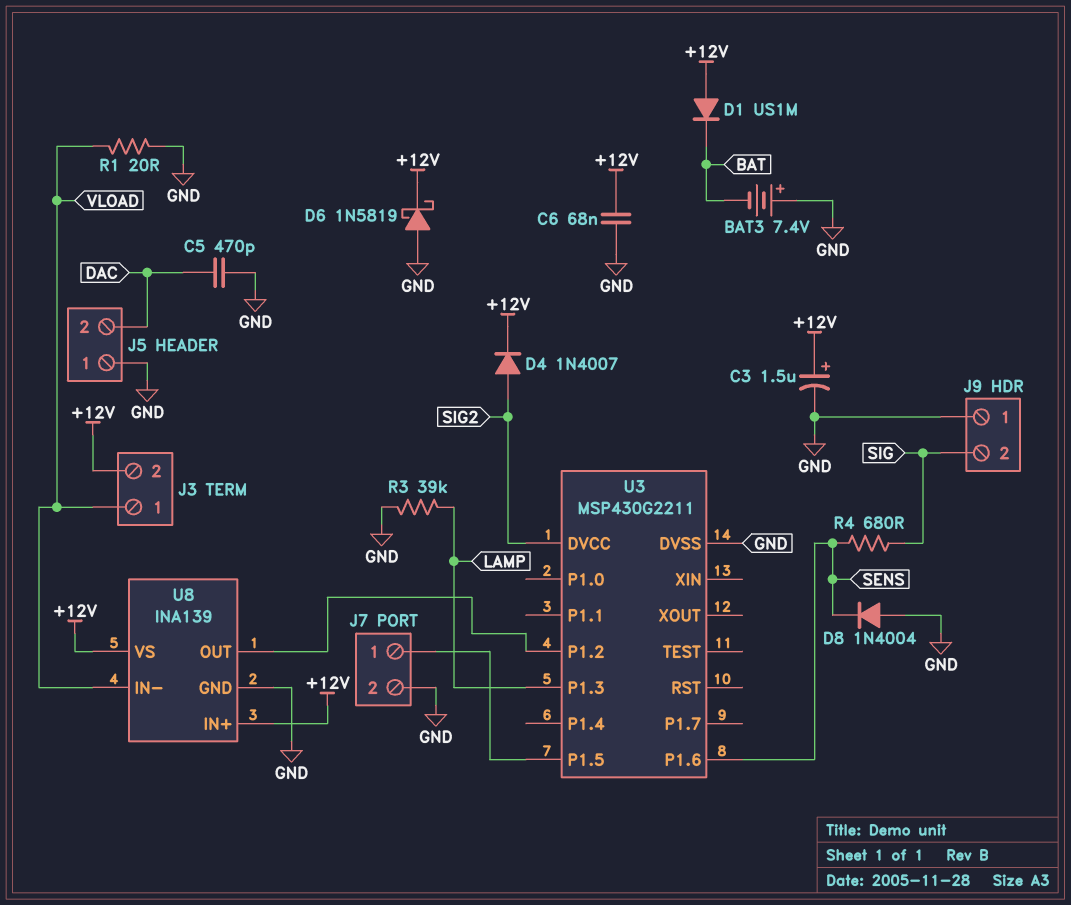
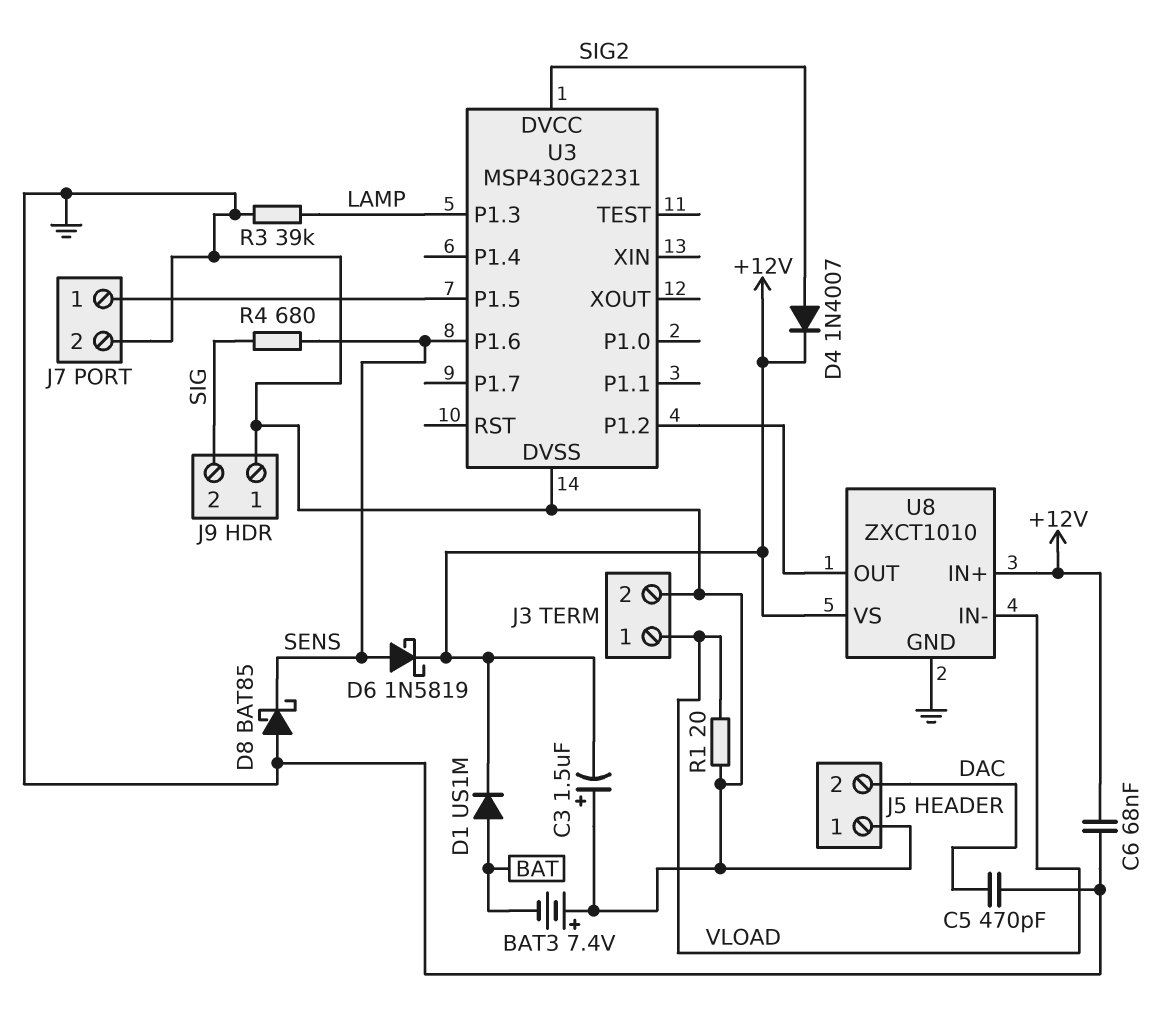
C3: 1.5uF (plus +12V, minus GND) -> 1.5uF (plus GND, minus +12V)
D1: diode US1M (A +12V, K BAT) -> diode US1M (A BAT, K +12V)
D6: schottky 1N5819 (A GND, K +12V) -> schottky 1N5819 (A SENS, K +12V)
D8: diode 1N4004 (A GND, K SENS) -> schottky BAT85 (A GND, K SENS)
J3 pin 2: +12V -> GND
U3: MSP430G2211 -> MSP430G2231
U8: INA139 -> ZXCT1010

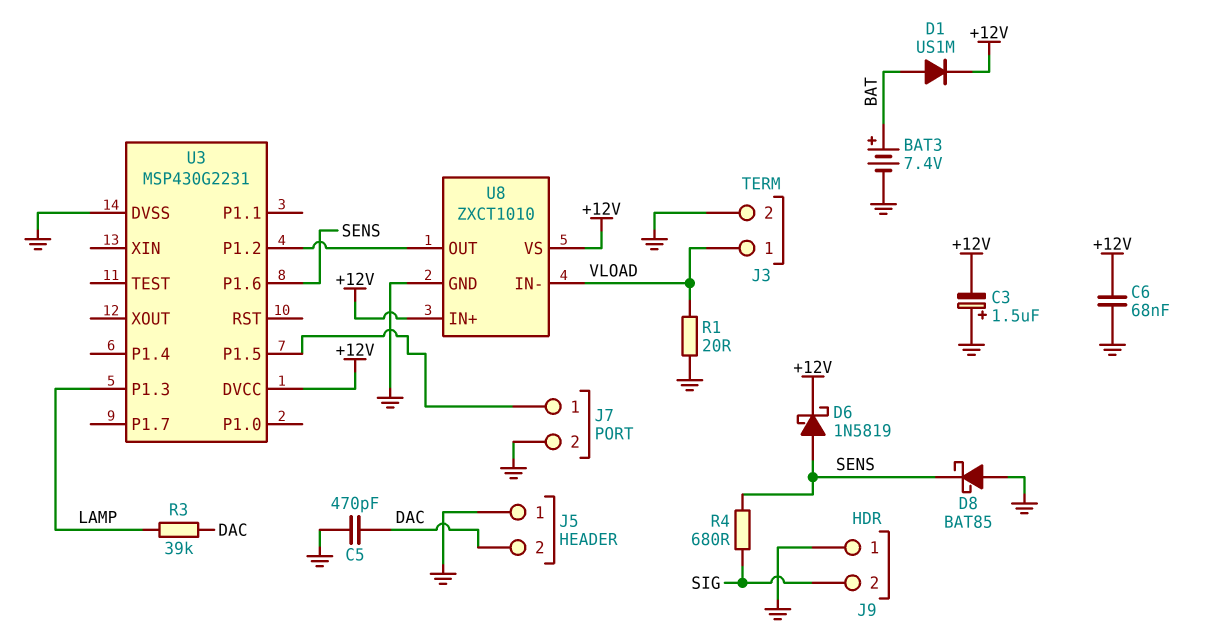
BAT3: 7.4V (plus GND, minus BAT) -> 7.4V (plus BAT, minus GND)
D4: diode 1N4007 (A SIG2, K +12V) -> none
R3: 39k (GND, LAMP) -> 39k (DAC, LAMP)
U3 pin DVCC: SIG2 -> +12V

